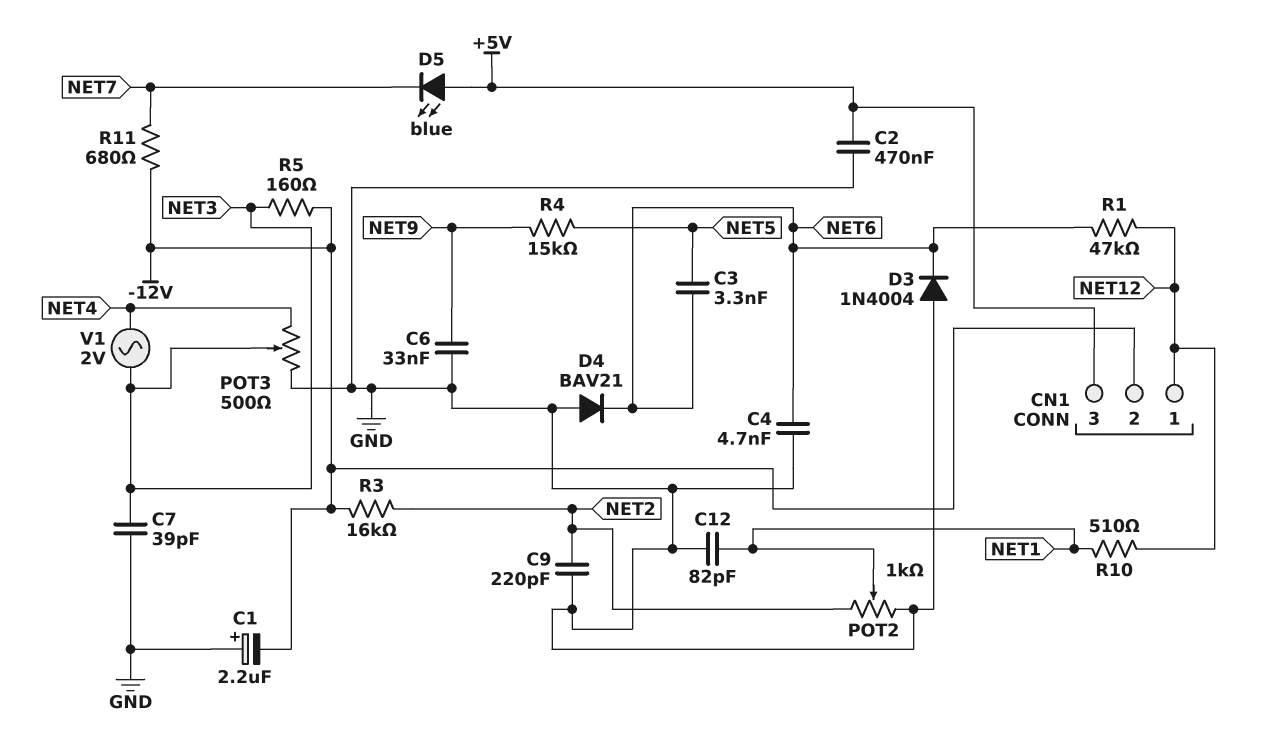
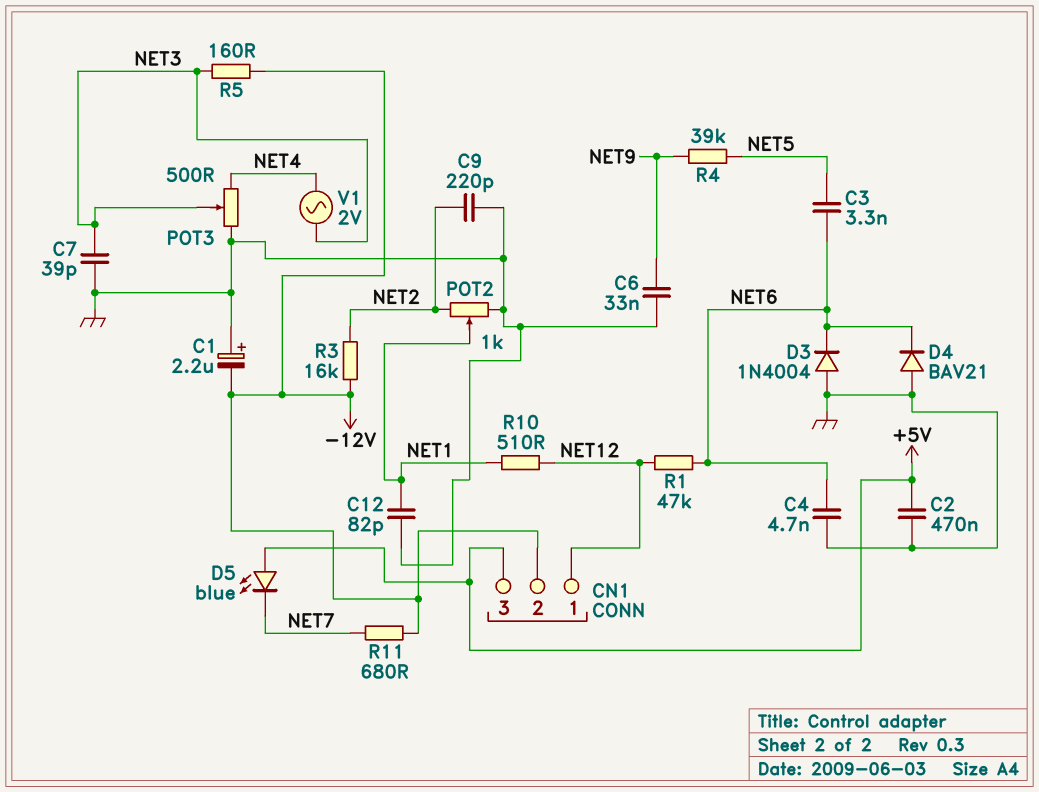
R4: 15k (NET5, NET9) -> 39k (NET5, NET9)

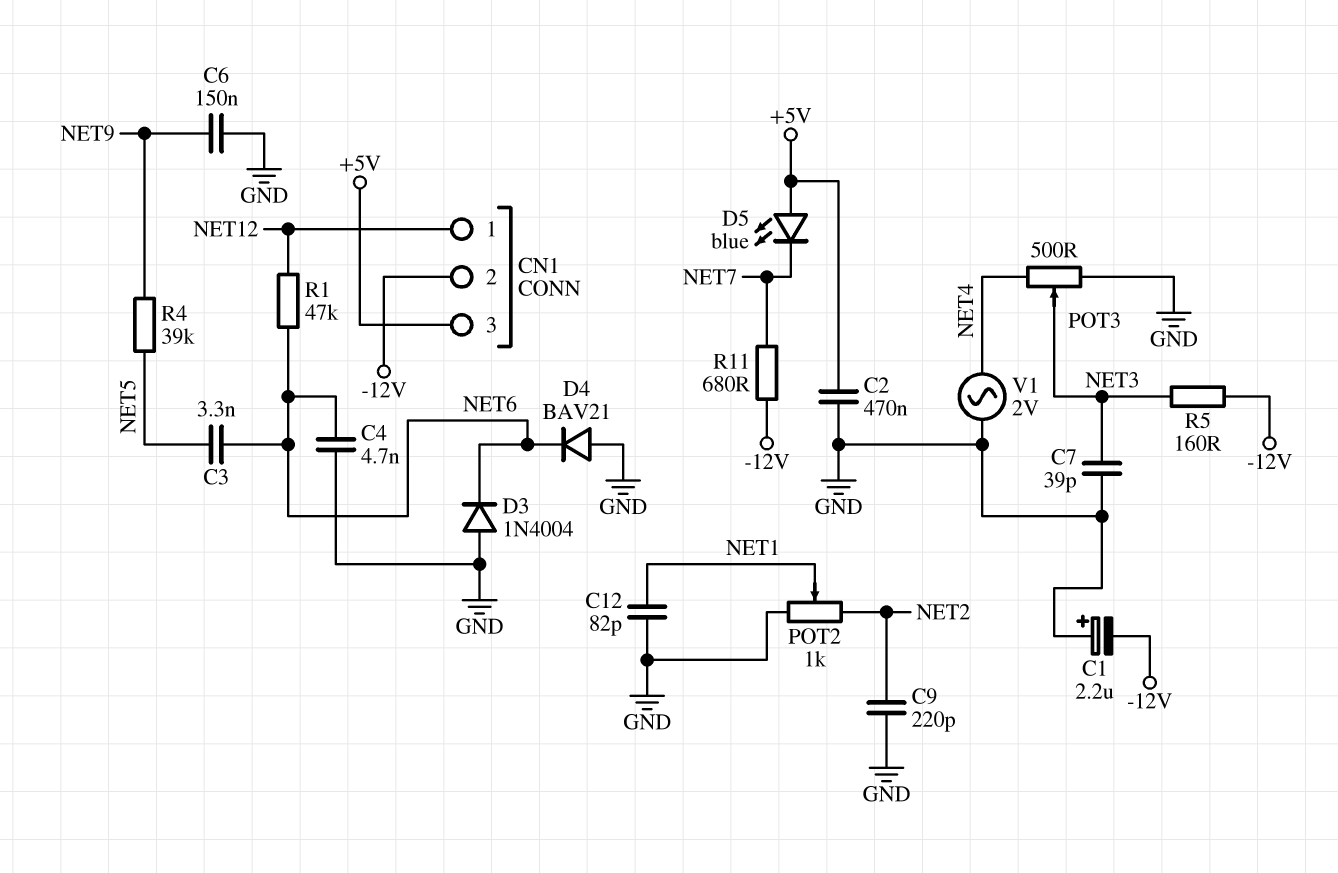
C6: 33nF (GND, NET9) -> 150nF (GND, NET9)
R3: 16k (-12V, NET2) -> none
R10: 510 (NET1, NET12) -> none
V1: AC 2V (NET3, NET4) -> AC 2V (GND, NET4)

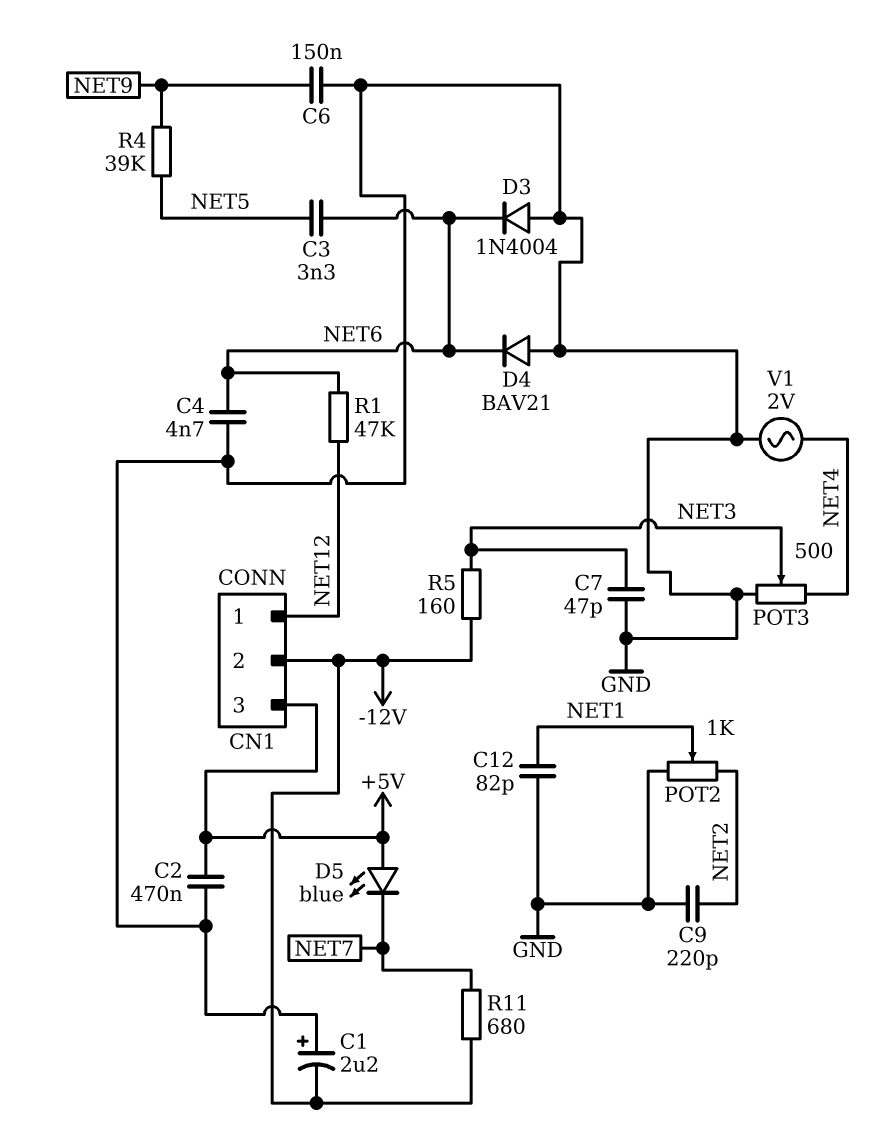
C7: 39pF (GND, NET3) -> 47pF (GND, NET3)

